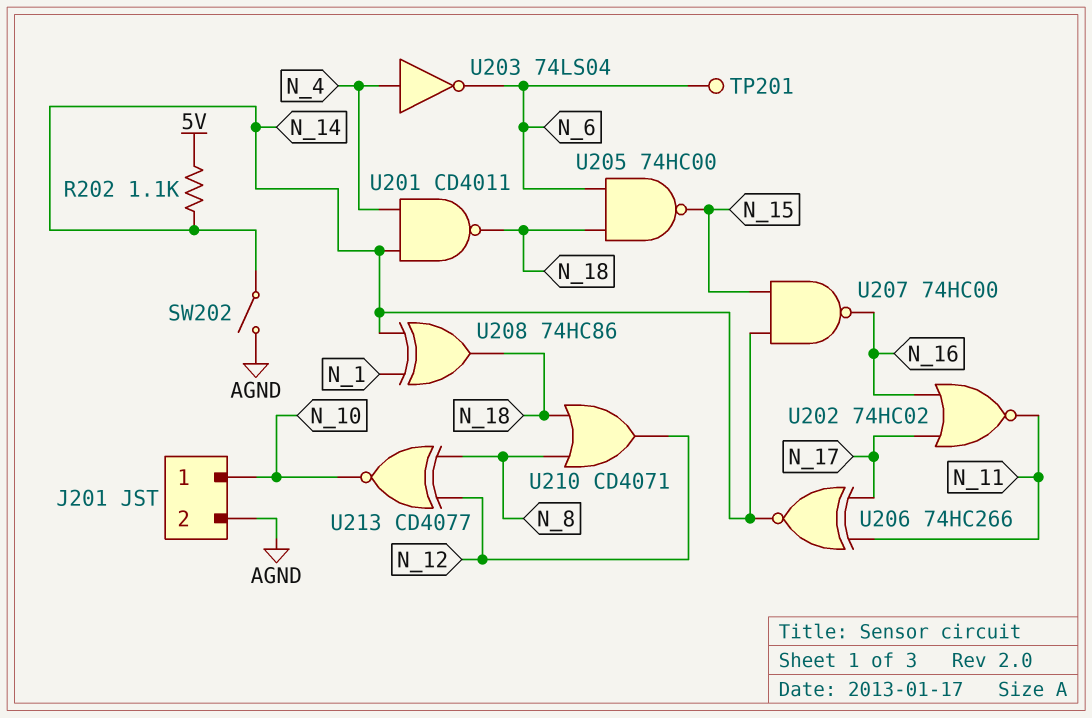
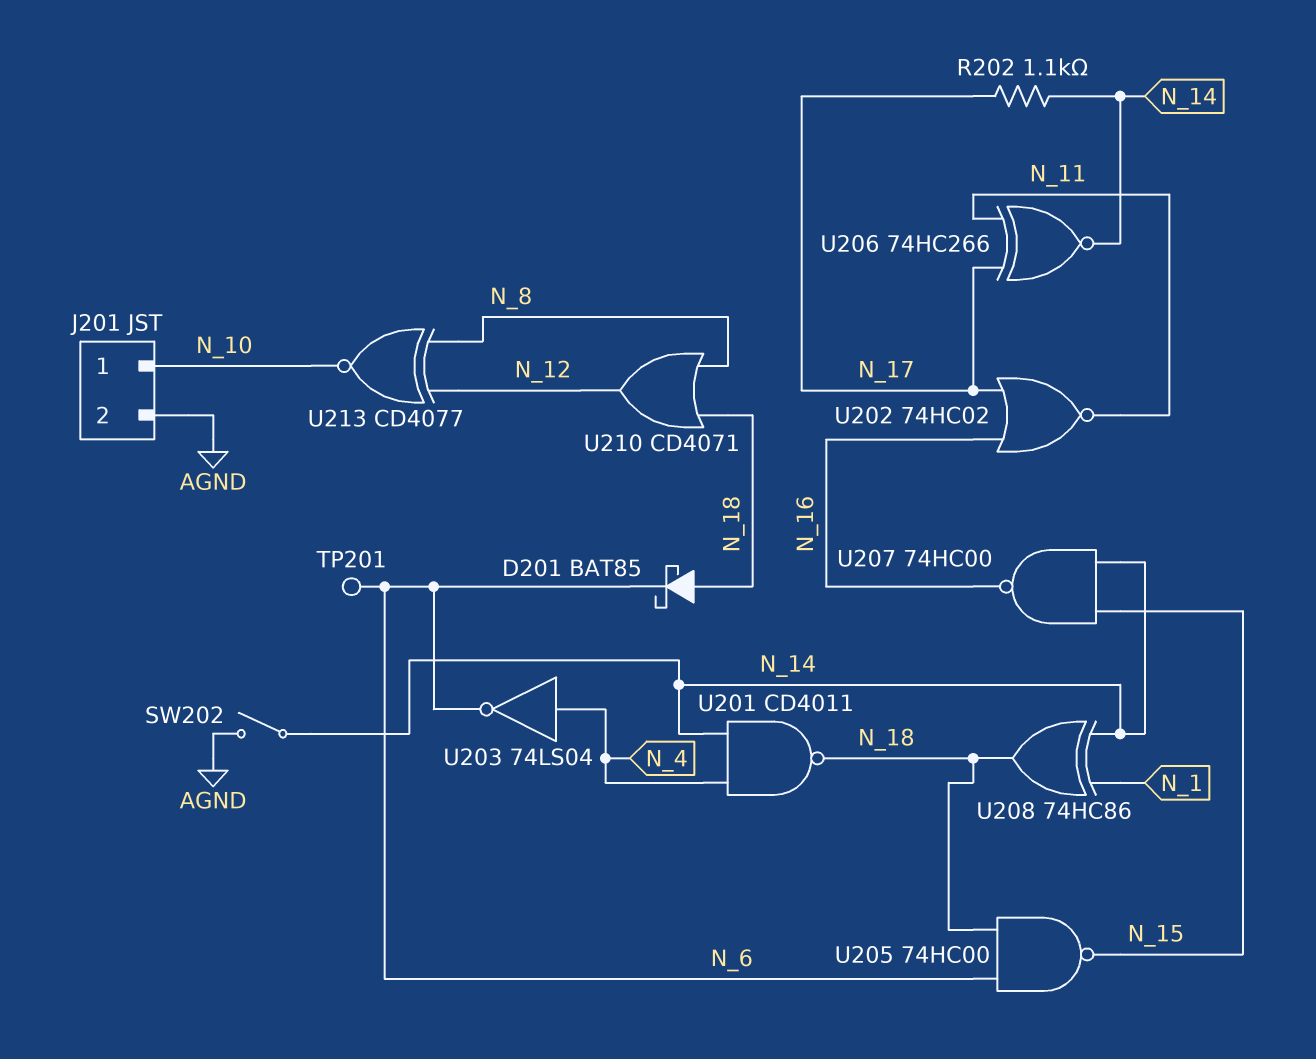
D201: none -> schottky BAT85 (A N_18, K N_6)
R202: 1.1k (5V, N_14) -> 1.1k (N_14, N_17)

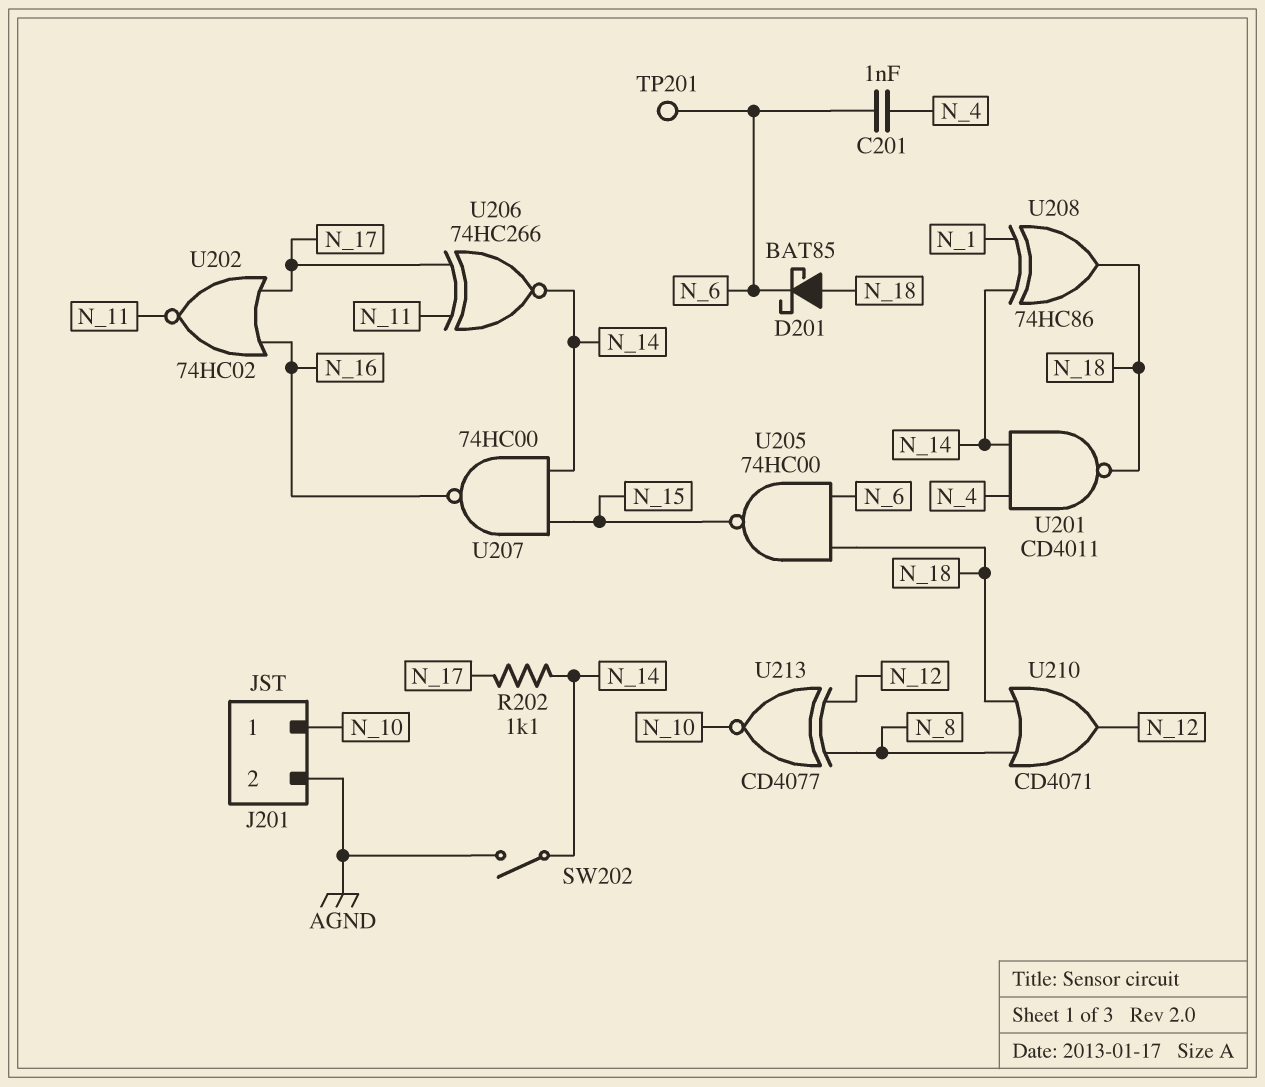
C201: none -> 1nF (N_4, N_6)
U203: NOT 74LS04 (in N_4, out N_6) -> none

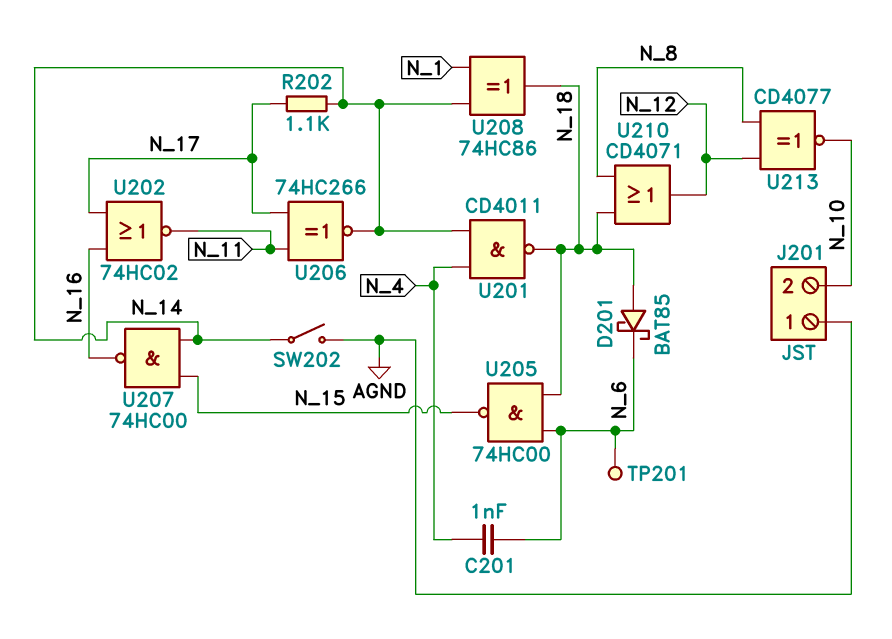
J201 pin 1: N_10 -> AGND
J201 pin 2: AGND -> N_10

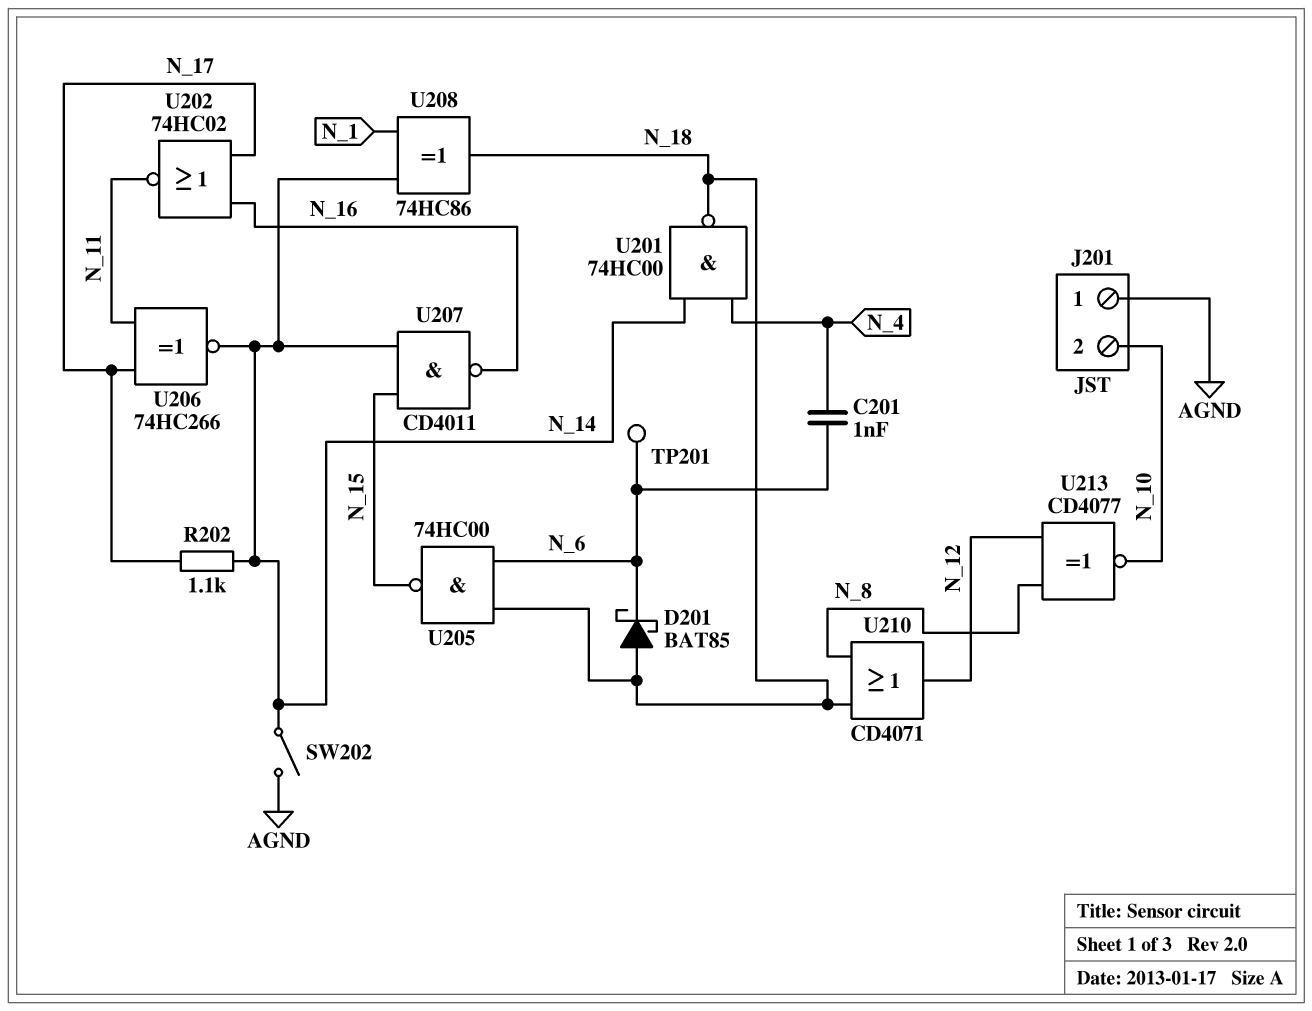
U201: NAND CD4011 (in N_4, in N_14, out N_18) -> NAND 74HC00 (in N_4, in N_14, out N_18)
U207: NAND 74HC00 (in N_14, in N_15, out N_16) -> NAND CD4011 (in N_14, in N_15, out N_16)

